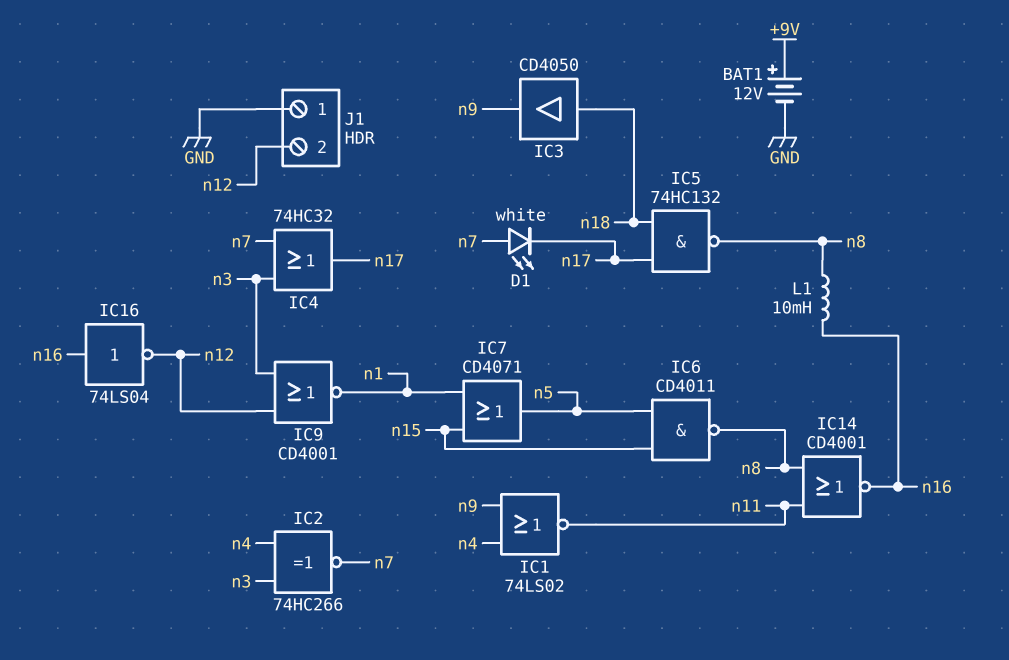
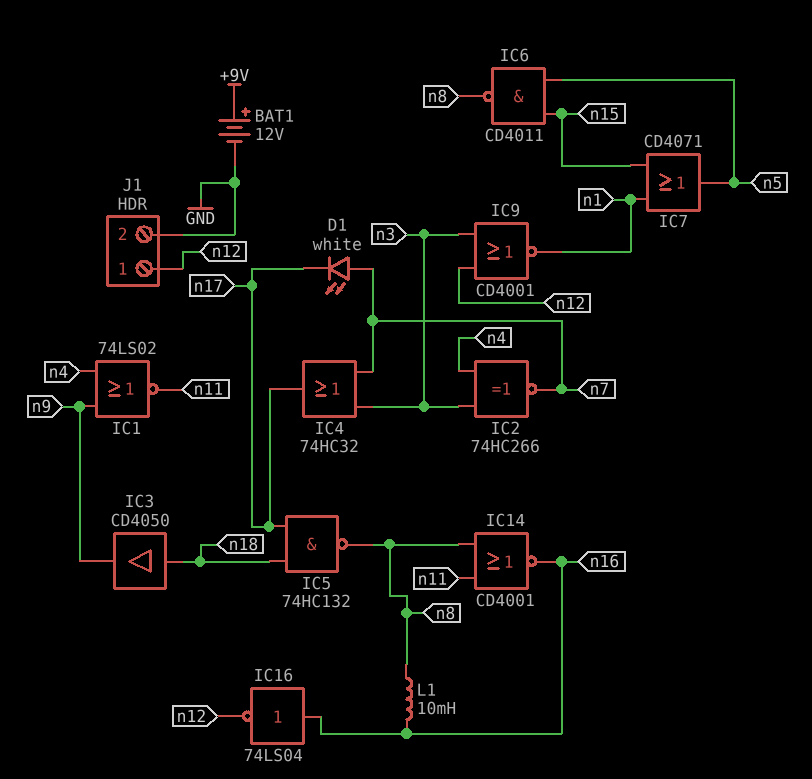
J1 pin 1: GND -> n12
J1 pin 2: n12 -> GND

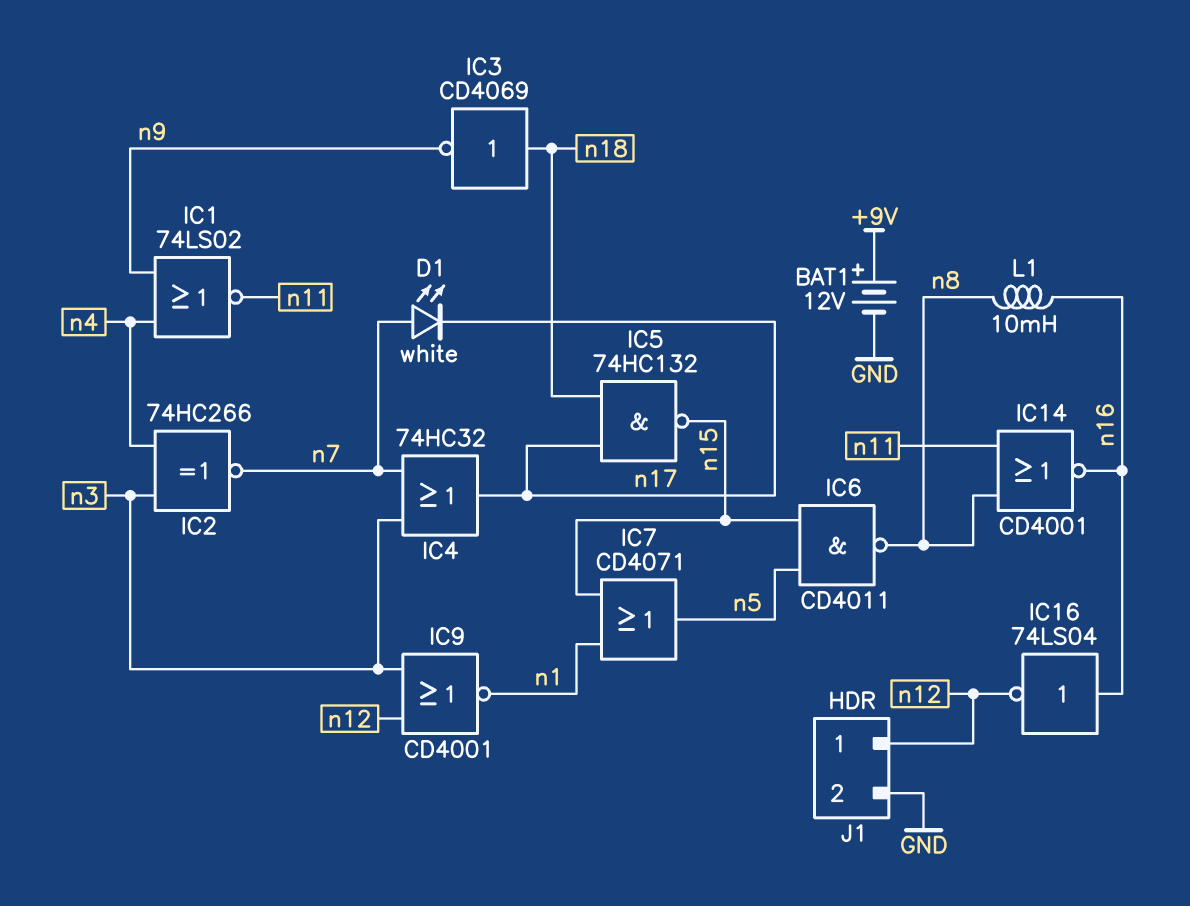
IC3: buffer CD4050 (in n18, out n9) -> NOT CD4069 (in n18, out n9)
IC5: NAND 74HC132 (in n17, in n18, out n8) -> NAND 74HC132 (in n17, in n18, out n15)

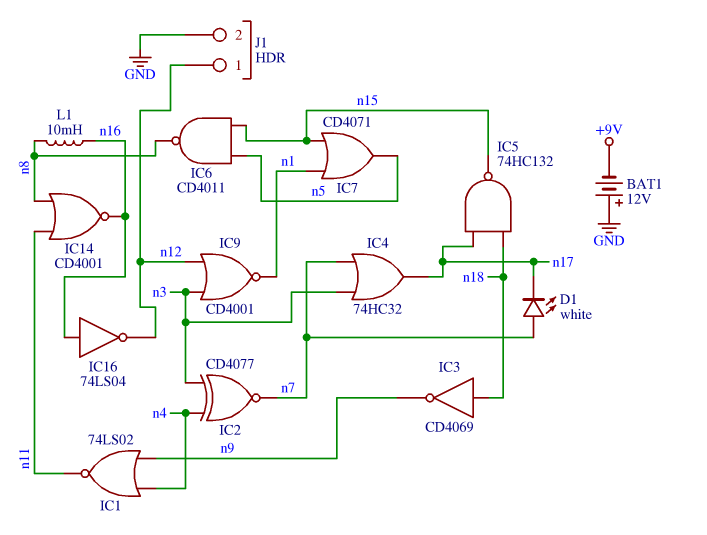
BAT1: 12V (plus +9V, minus GND) -> 12V (plus GND, minus +9V)
IC2: XNOR 74HC266 (in n3, in n4, out n7) -> XNOR CD4077 (in n3, in n4, out n7)

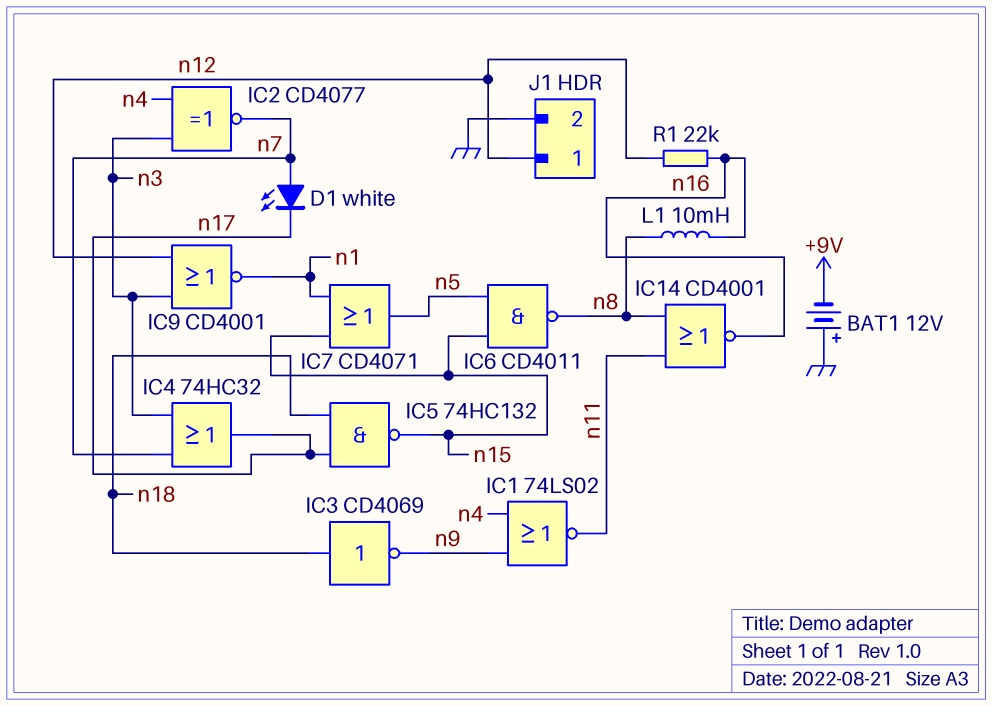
IC16: NOT 74LS04 (in n16, out n12) -> none
R1: none -> 22k (n12, n16)

